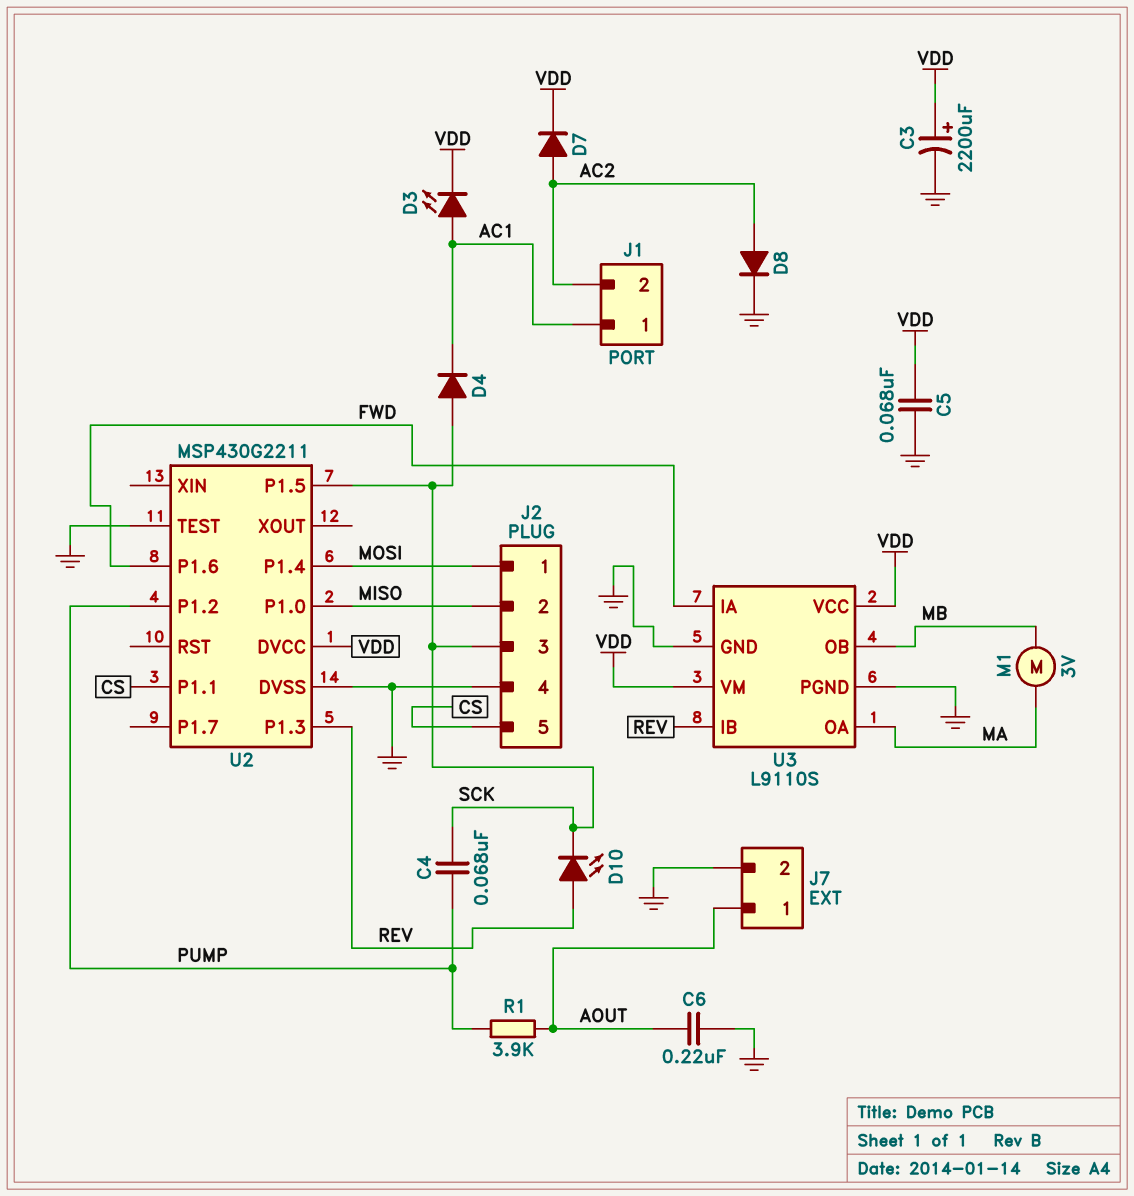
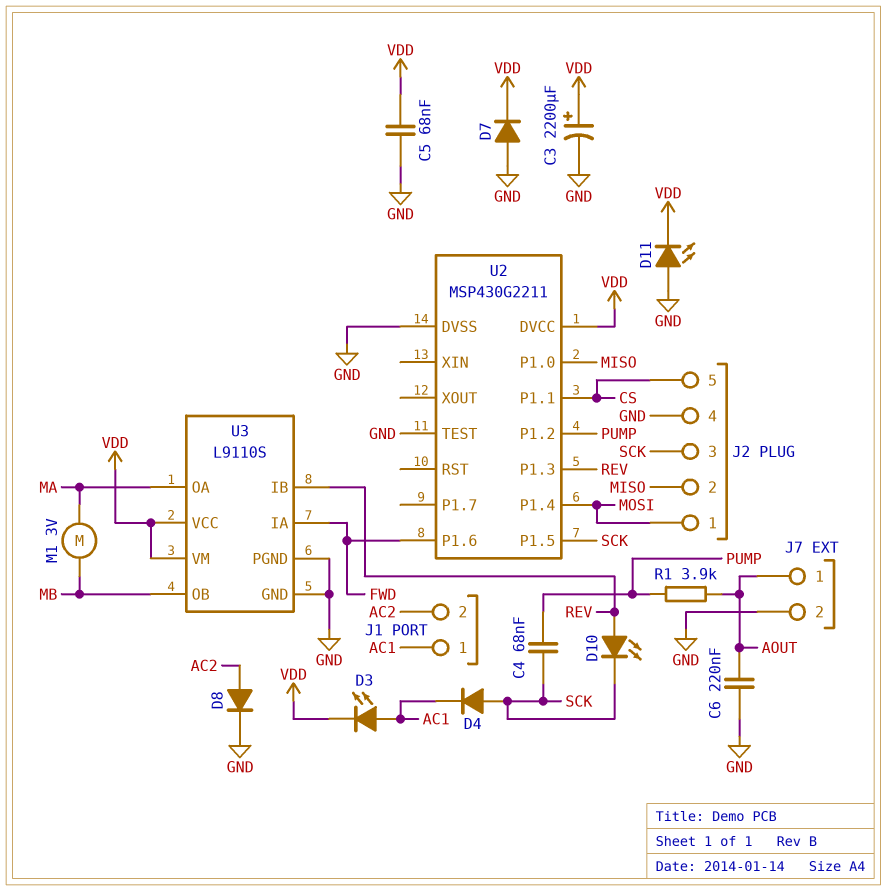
D7: diode (A AC2, K VDD) -> diode (A GND, K VDD)
D11: none -> LED (A GND, K VDD)

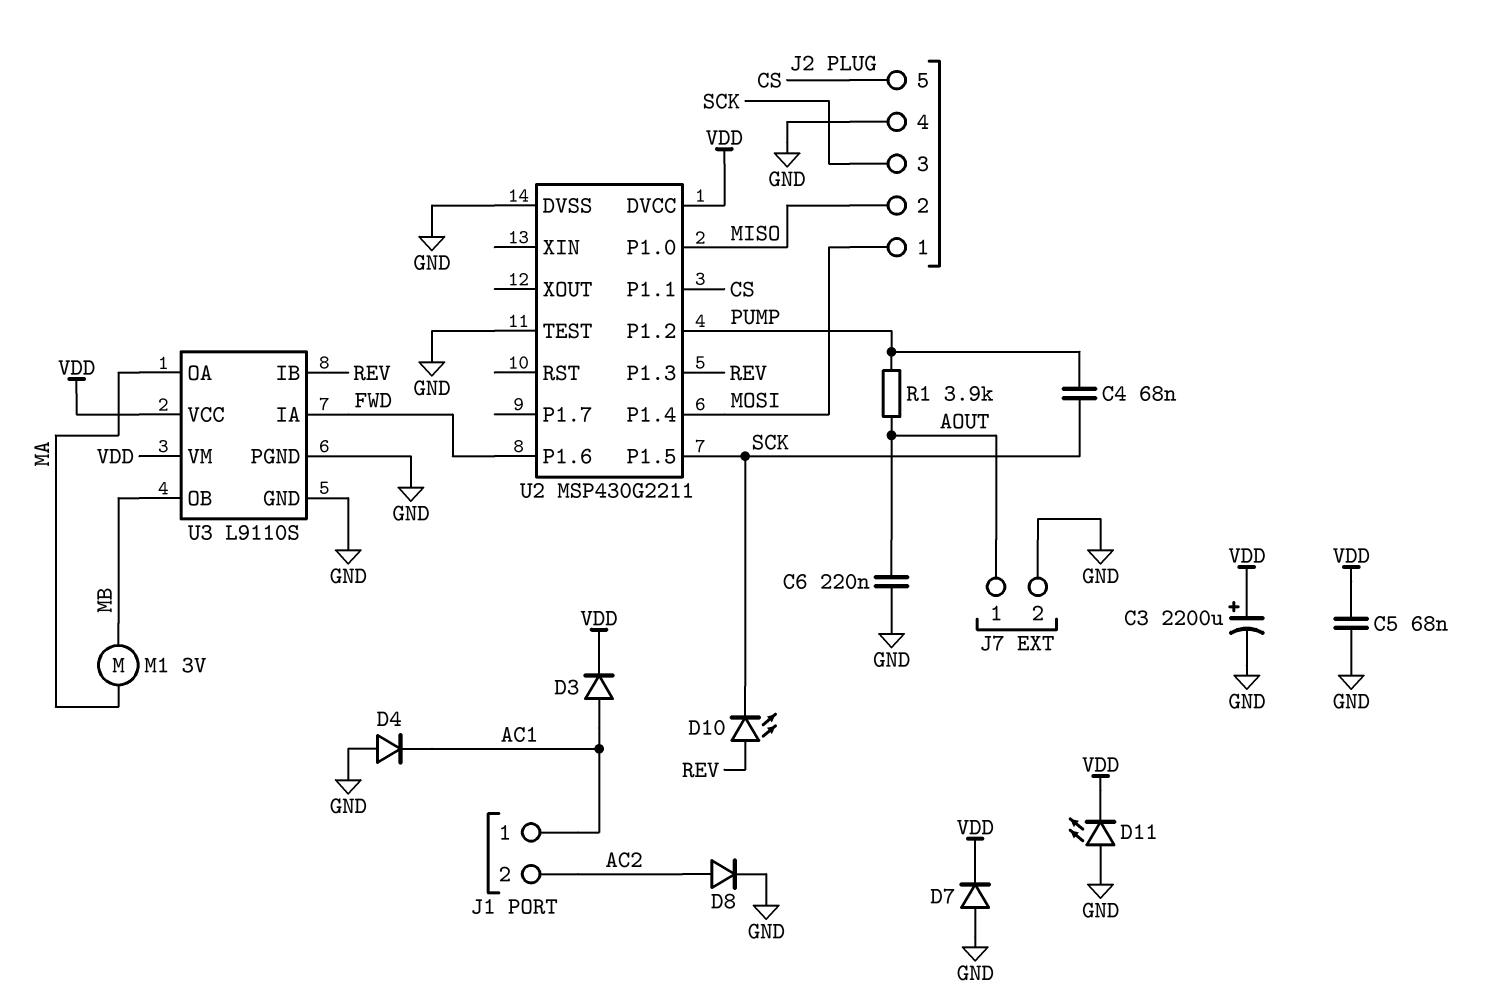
D3: LED (A AC1, K VDD) -> diode (A AC1, K VDD)
D4: diode (A SCK, K AC1) -> diode (A GND, K AC1)

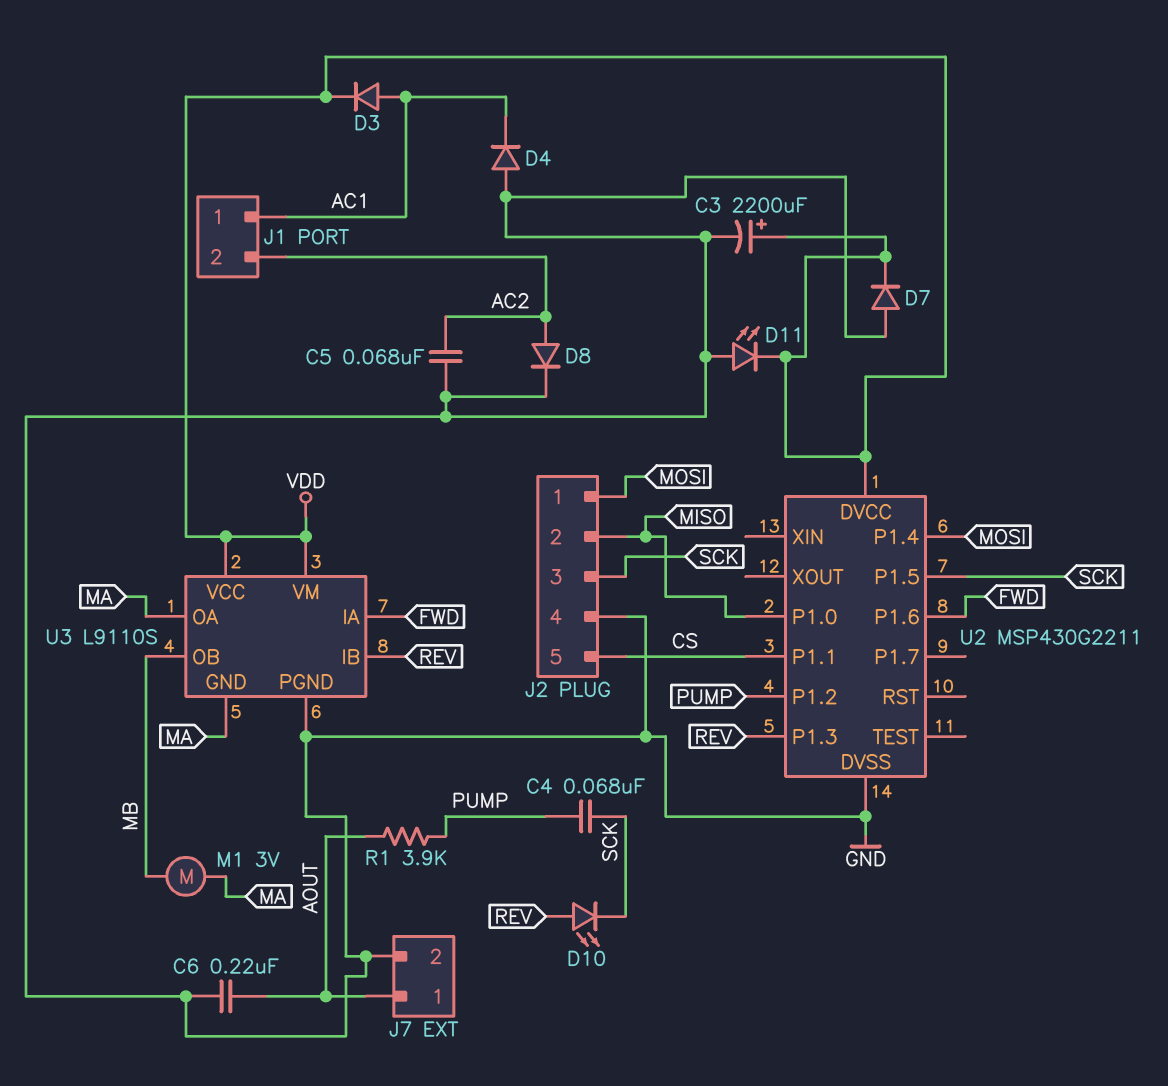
C5: 68nF (GND, VDD) -> 68nF (AC2, GND)
U2 pin TEST: GND -> none
U3 pin GND: GND -> MA

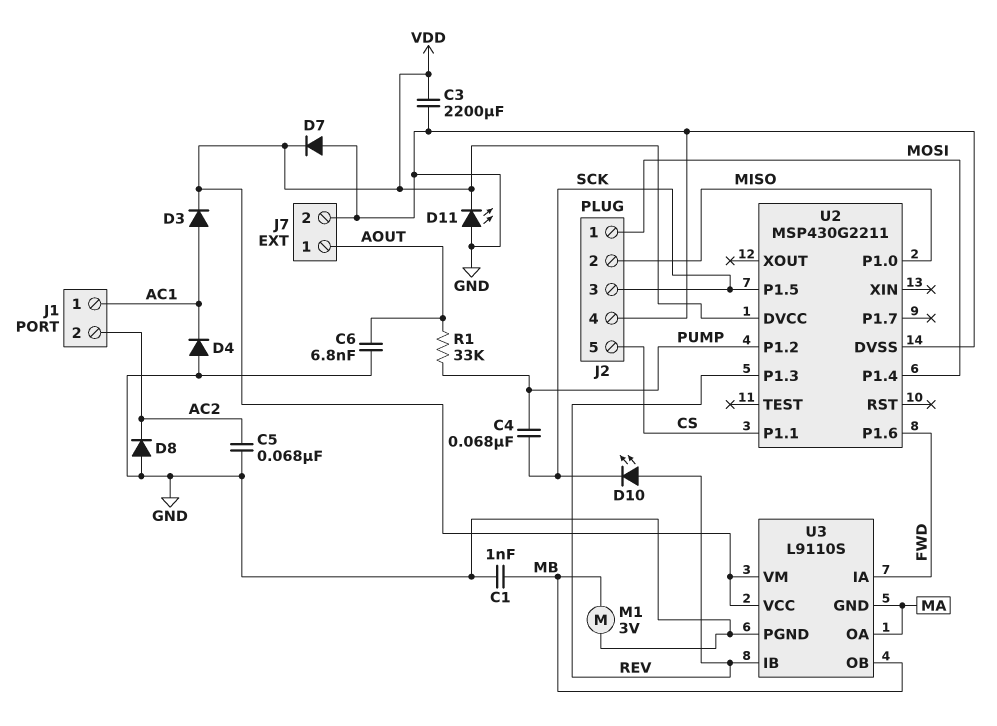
C1: none -> 1nF (GND, MB)
C3: 2200uF (plus VDD, minus GND) -> 2200uF (GND, VDD)
C6: 220nF (AOUT, GND) -> 6.8nF (AOUT, GND)
D8: diode (A AC2, K GND) -> diode (A GND, K AC2)
M1: motor 3V (MA, MB) -> motor 3V (GND, MB)
R1: 3.9k (AOUT, PUMP) -> 33k (AOUT, PUMP)

